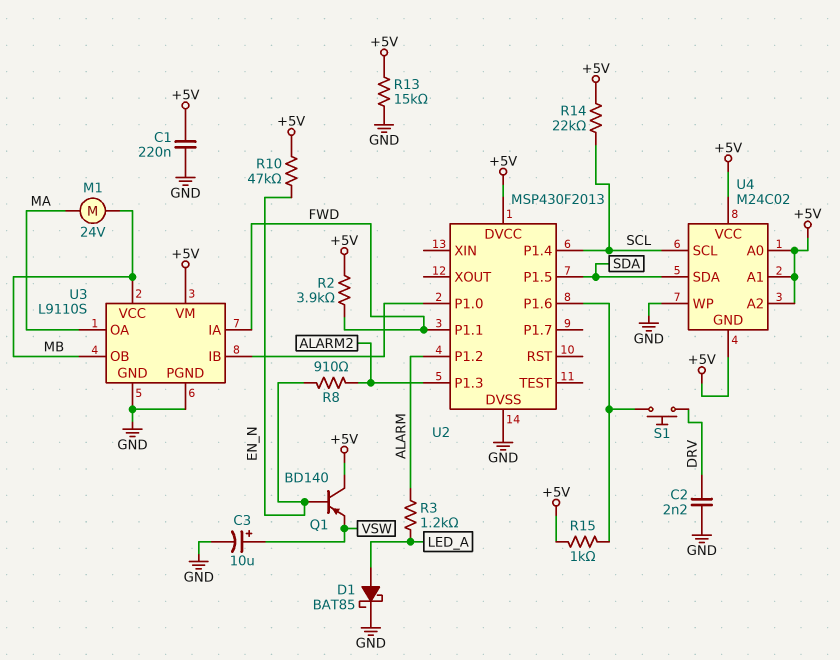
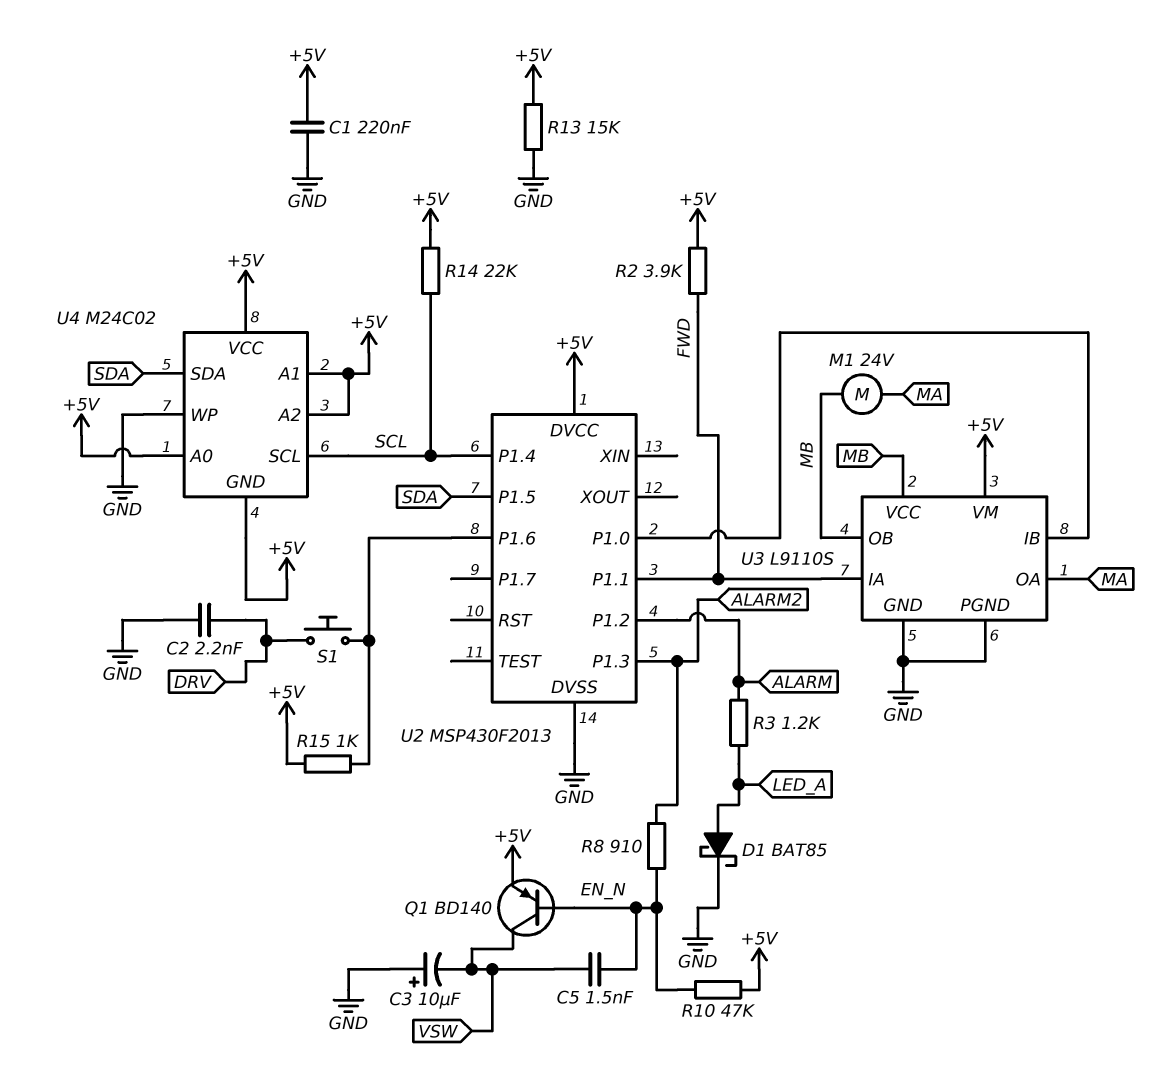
C3: 10uF (plus VSW, minus GND) -> 10uF (plus GND, minus VSW)
C5: none -> 1.5nF (EN_N, VSW)
Q1: PNP BD140 (B EN_N, C +5V, E VSW) -> PNP BD140 (B EN_N, C VSW, E +5V)

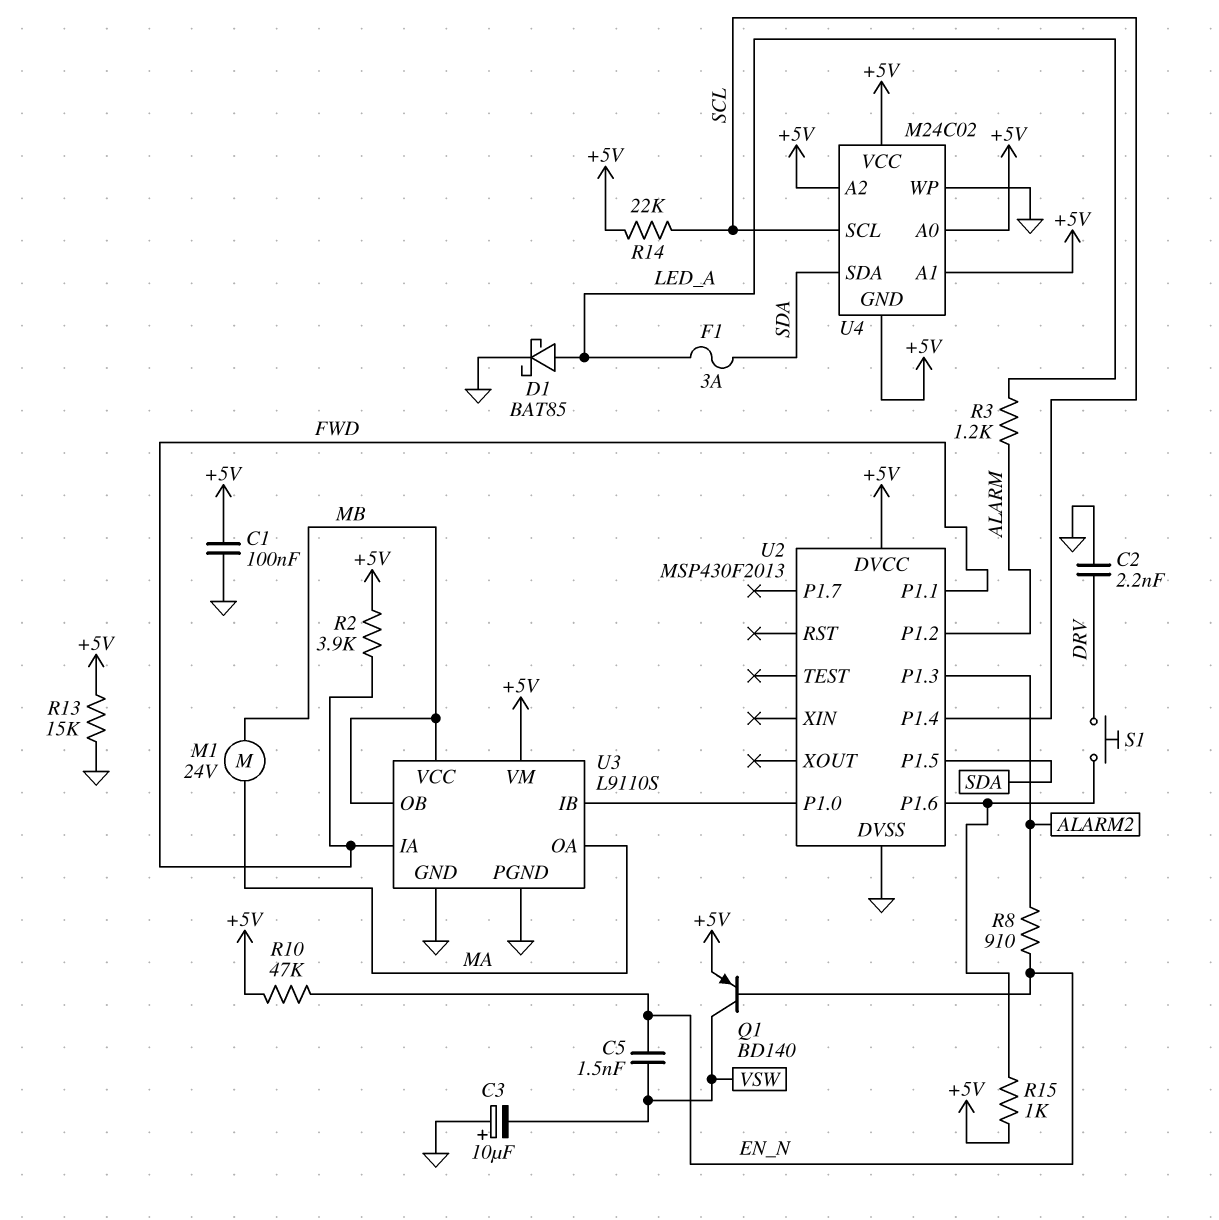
C1: 220nF (+5V, GND) -> 100nF (+5V, GND)
F1: none -> 3A (LED_A, SDA)

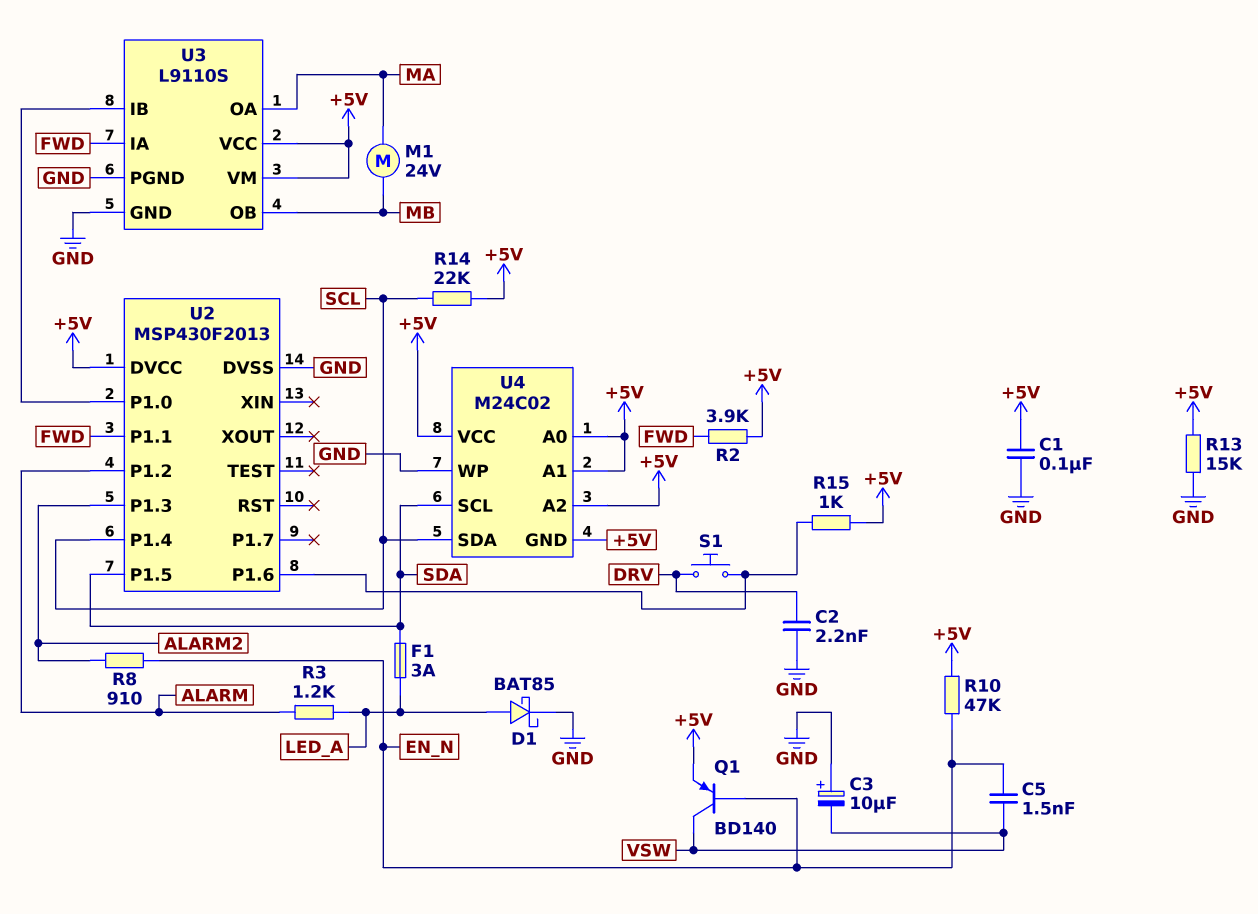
U3 pin VCC: MB -> +5V
U4 pin SCL: SCL -> SDA
U4 pin SDA: SDA -> SCL

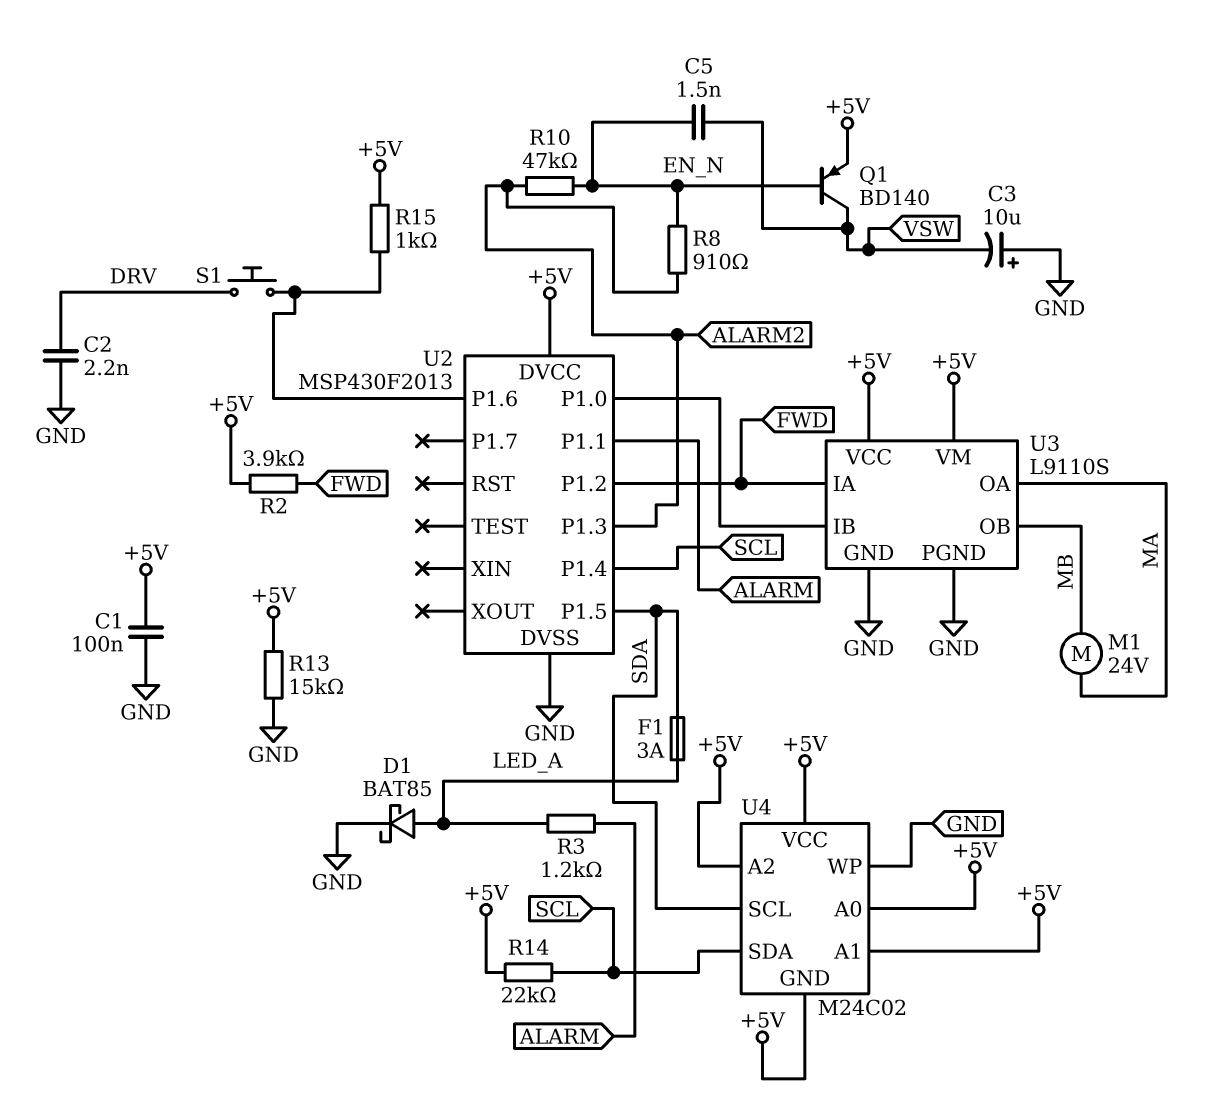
R10: 47k (+5V, EN_N) -> 47k (ALARM2, EN_N)
U2 pin P1.1: FWD -> ALARM
U2 pin P1.2: ALARM -> FWD

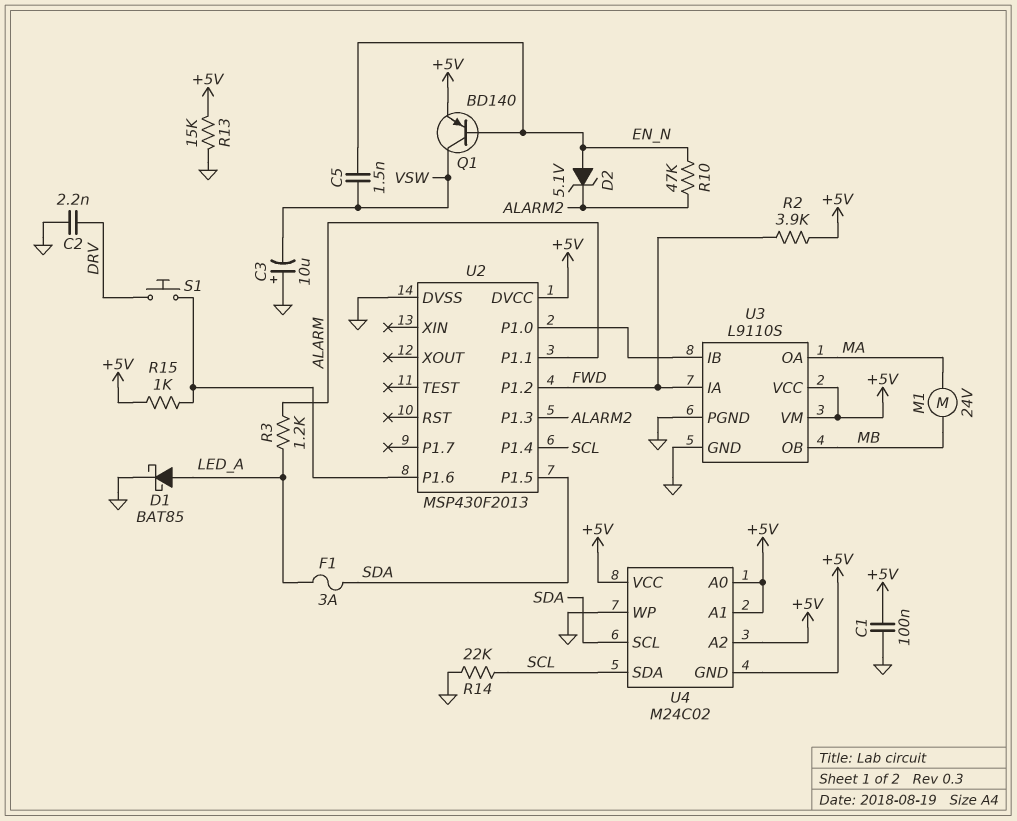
D2: none -> zener 5.1V (A EN_N, K ALARM2)
R8: 910 (ALARM2, EN_N) -> none
R14: 22k (+5V, SCL) -> 22k (GND, SCL)

